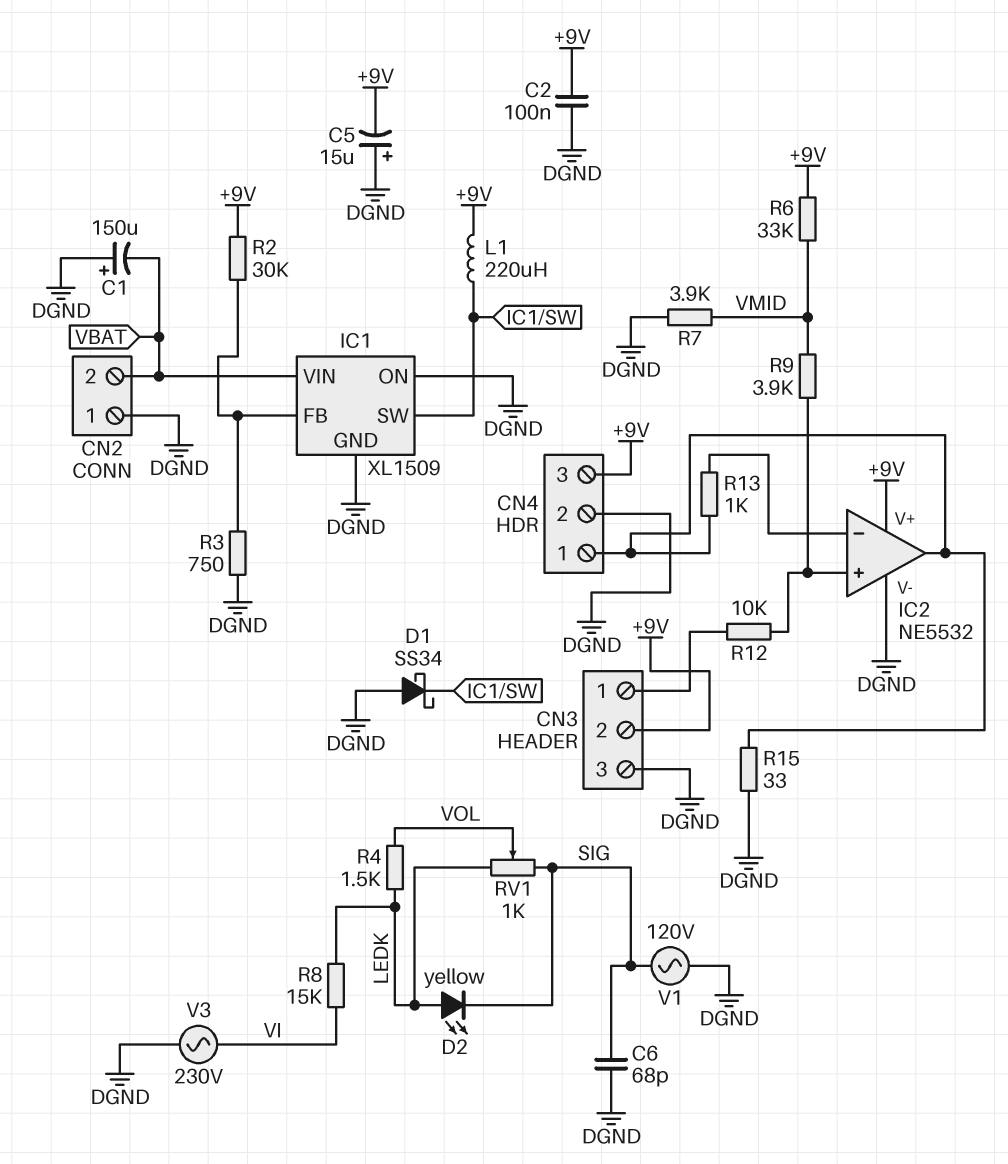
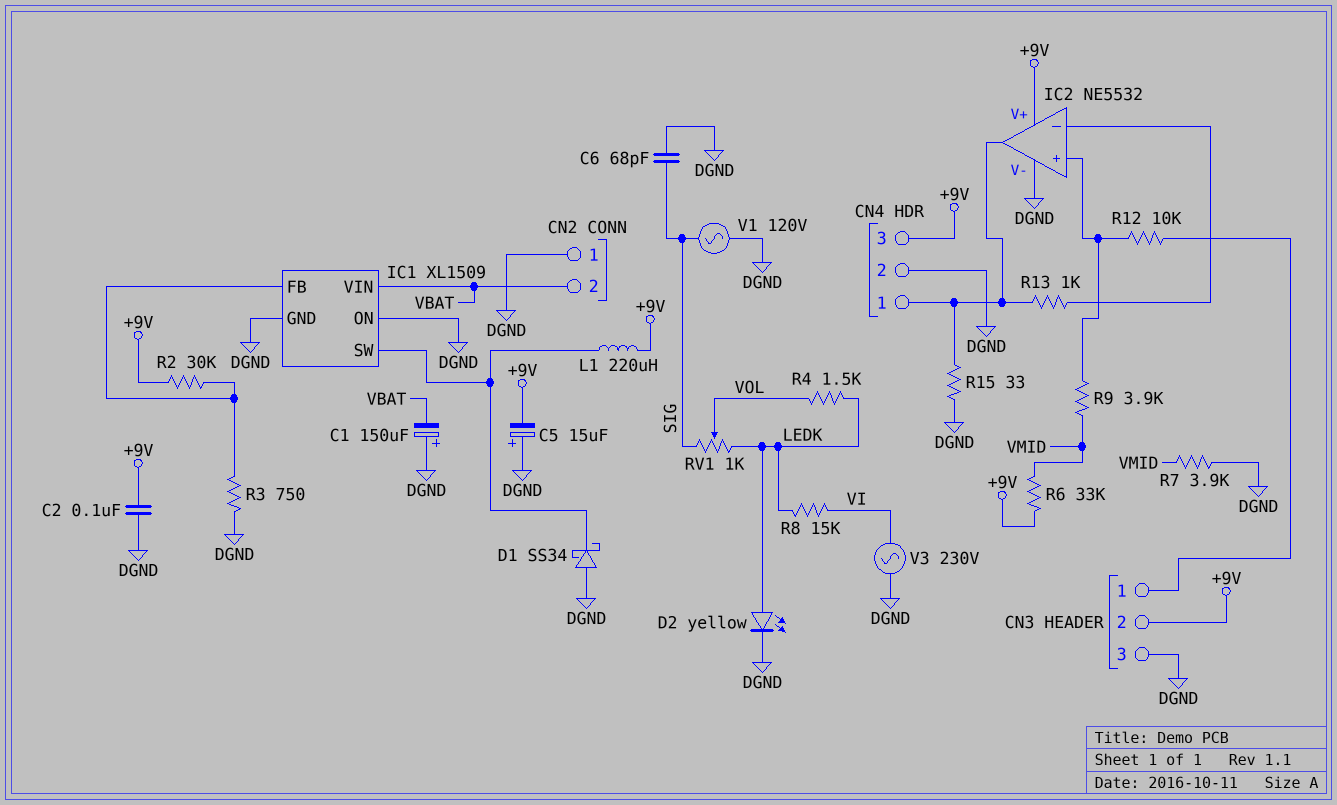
D2: LED yellow (A LEDK, K SIG) -> LED yellow (A LEDK, K DGND)

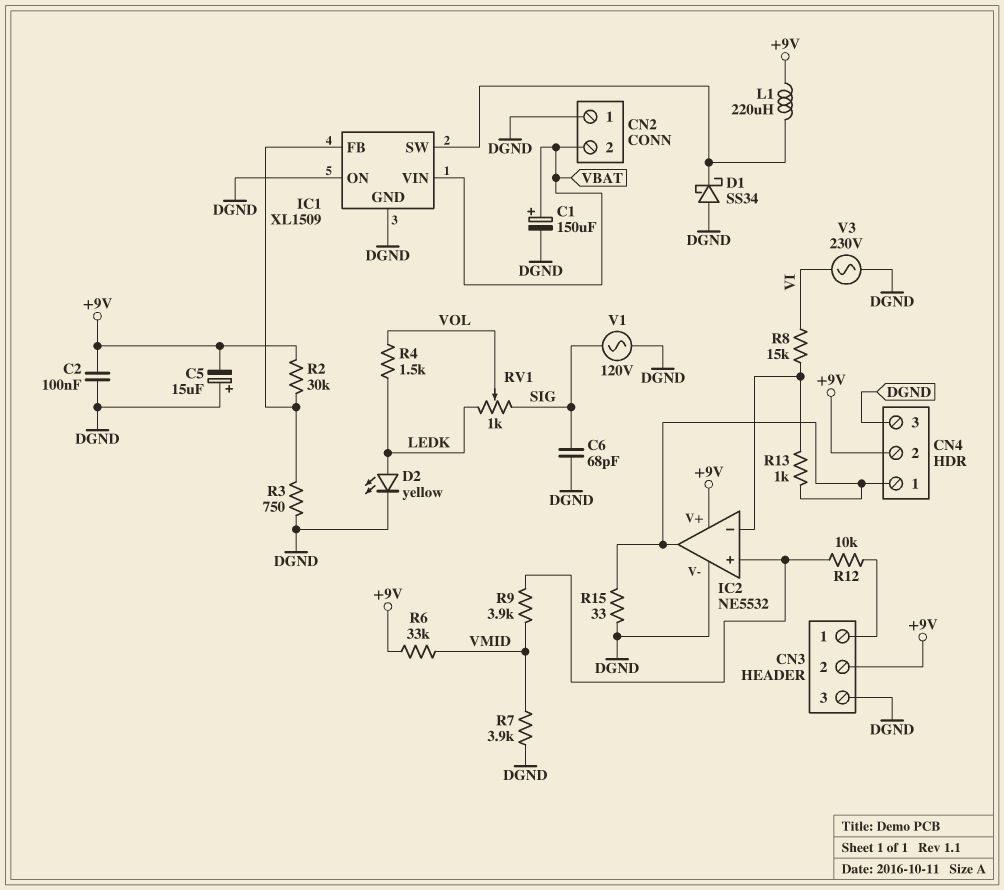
C1: 150uF (plus DGND, minus VBAT) -> 150uF (plus VBAT, minus DGND)
CN4 pin 2: DGND -> +9V
CN4 pin 3: +9V -> DGND
R8: 15k (LEDK, VI) -> 15k (IC2/in-, VI)

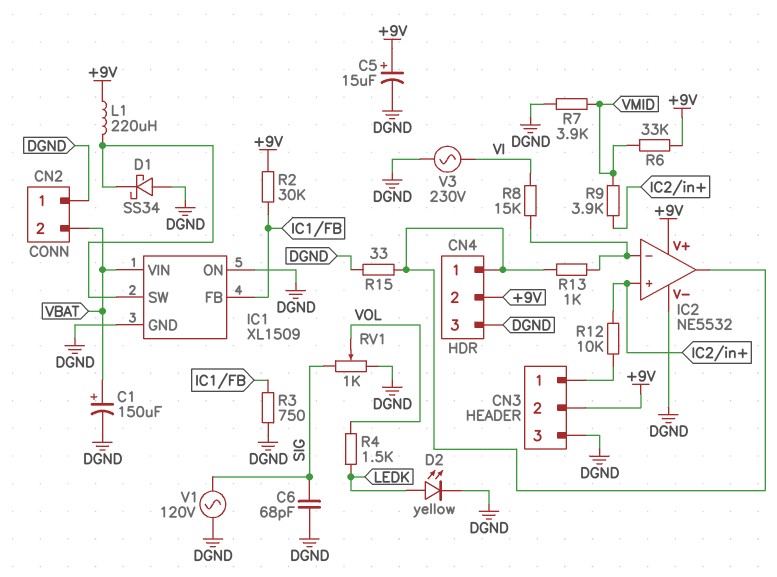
C2: 100nF (+9V, DGND) -> none
C5: 15uF (plus DGND, minus +9V) -> 15uF (plus +9V, minus DGND)
RV1: 1k (LEDK, SIG, wiper VOL) -> 1k (DGND, SIG, wiper VOL)

